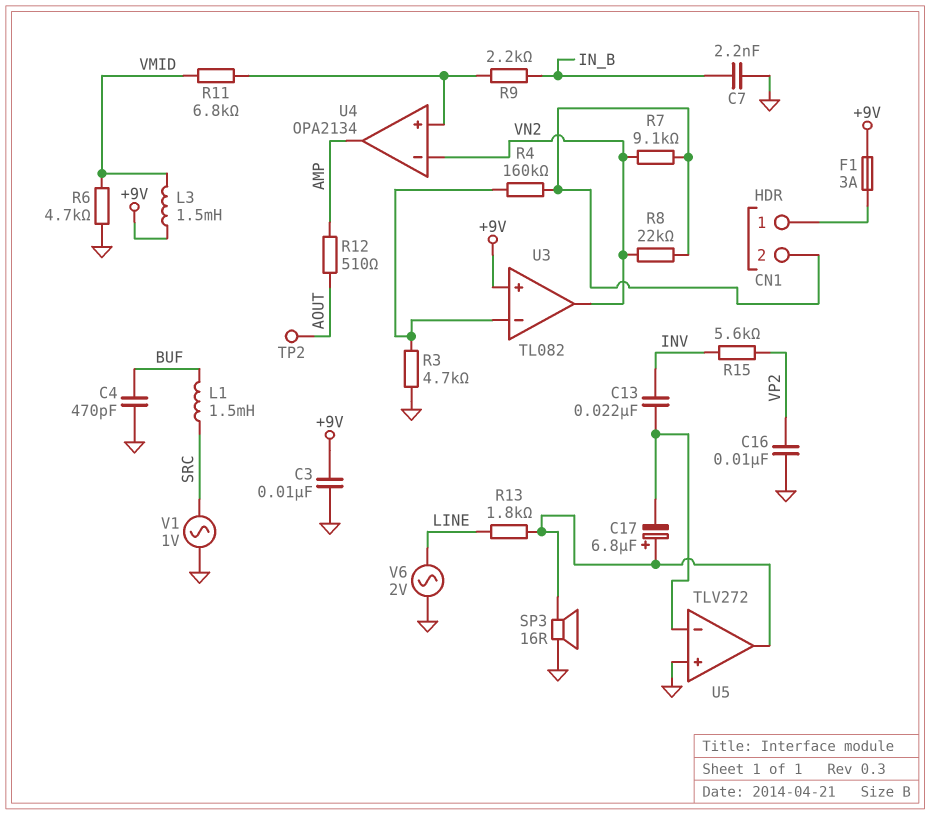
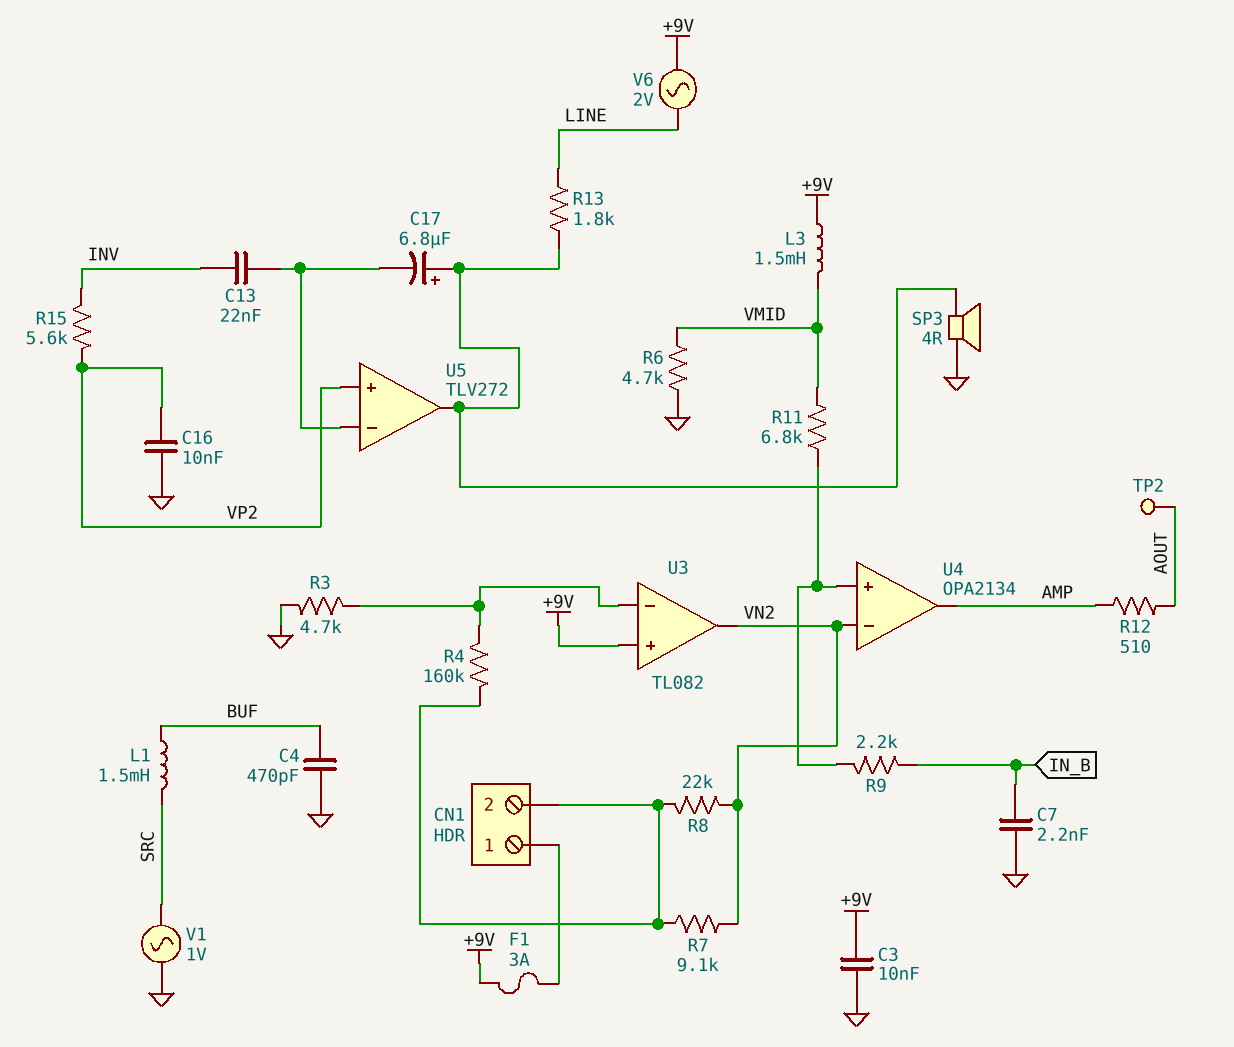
SP3: speaker 16R (GND, U5/out) -> speaker 4R (GND, U5/out)
U5 pin in+: GND -> VP2
V6: AC 2V (GND, LINE) -> AC 2V (+9V, LINE)

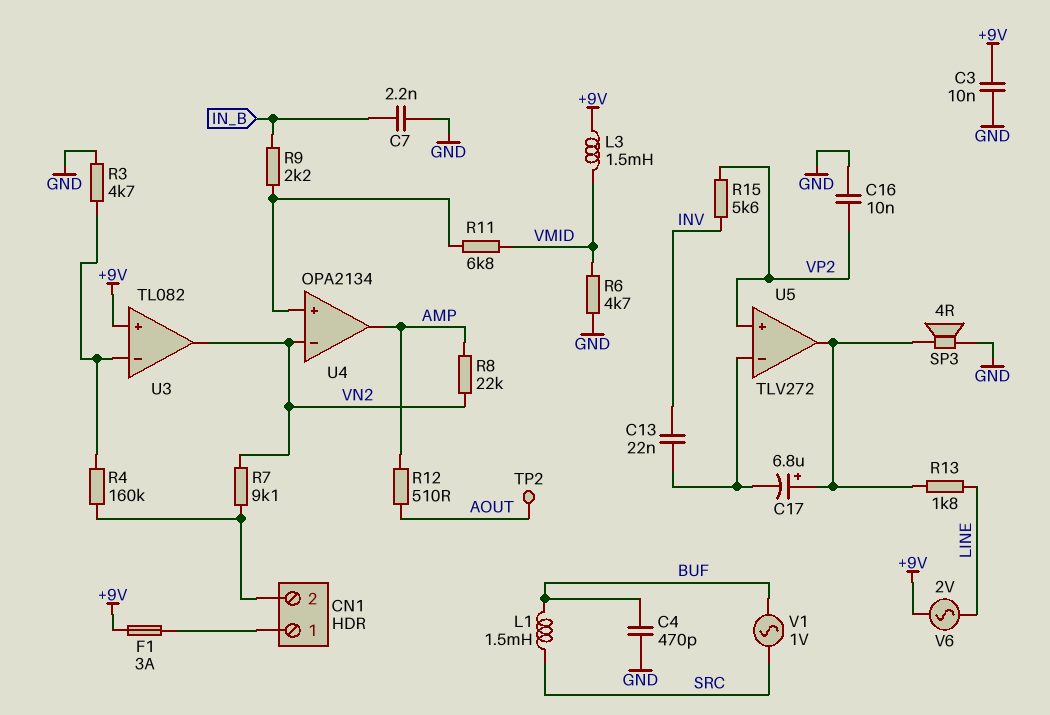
R8: 22k (CN1/2, VN2) -> 22k (AMP, VN2)
V1: AC 1V (GND, SRC) -> AC 1V (BUF, SRC)

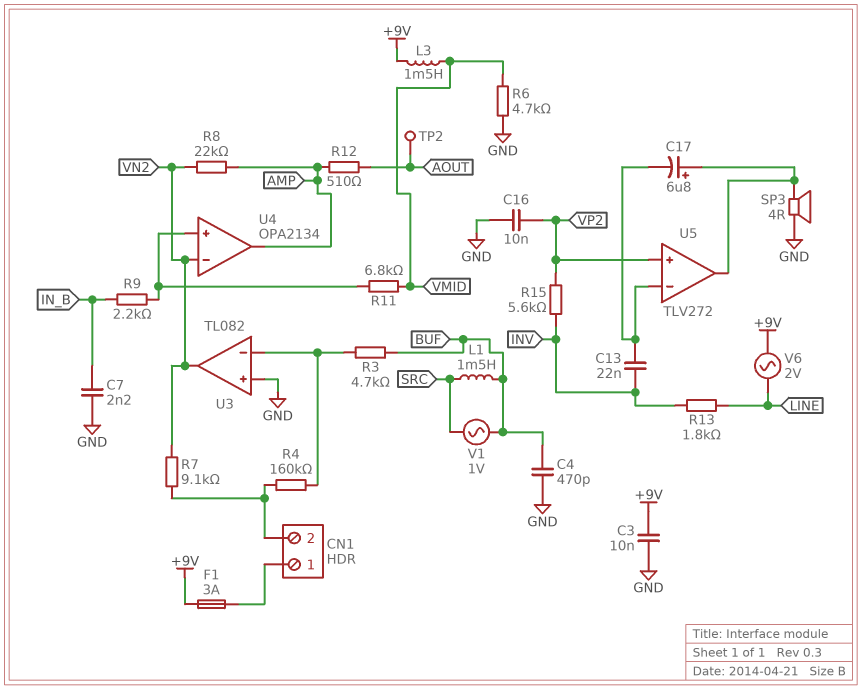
R3: 4.7k (GND, U3/in-) -> 4.7k (BUF, U3/in-)
R13: 1.8k (LINE, U5/out) -> 1.8k (INV, LINE)
U3 pin in+: +9V -> GND

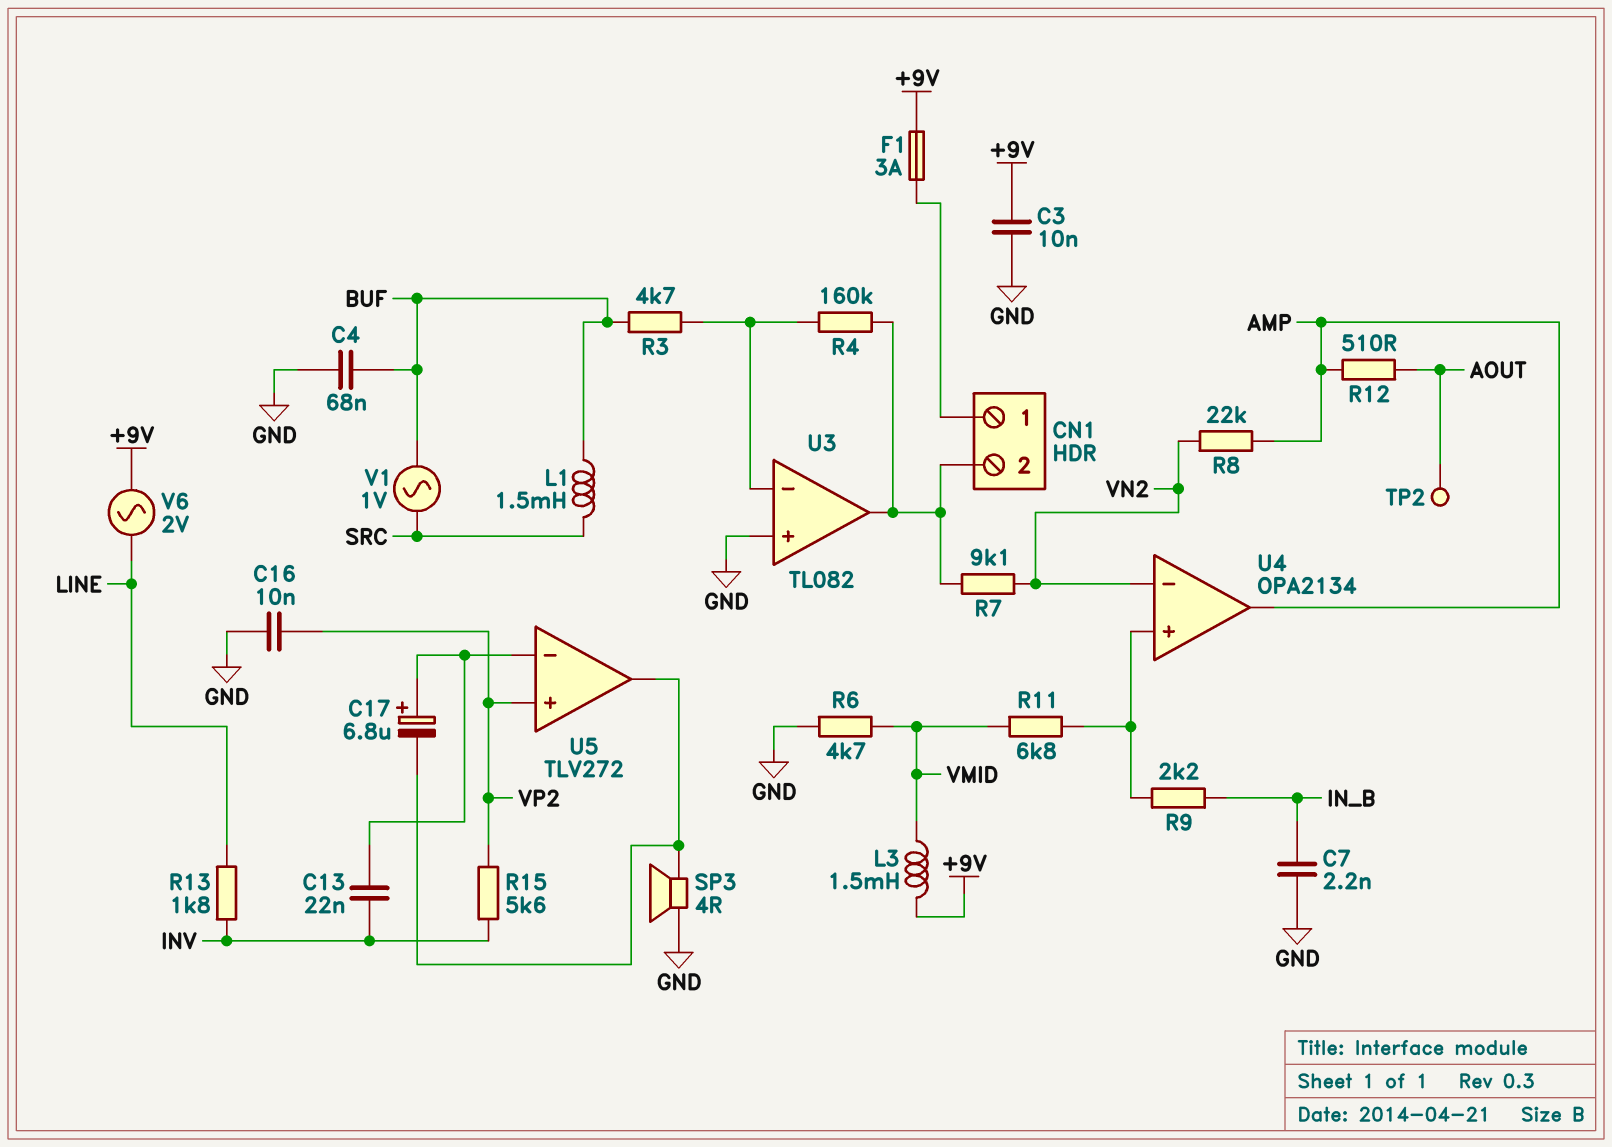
C4: 470pF (BUF, GND) -> 68nF (BUF, GND)
C17: 6.8uF (plus U5/out, minus U5/in-) -> 6.8uF (plus U5/in-, minus U5/out)
U3 pin out: VN2 -> CN1/2

